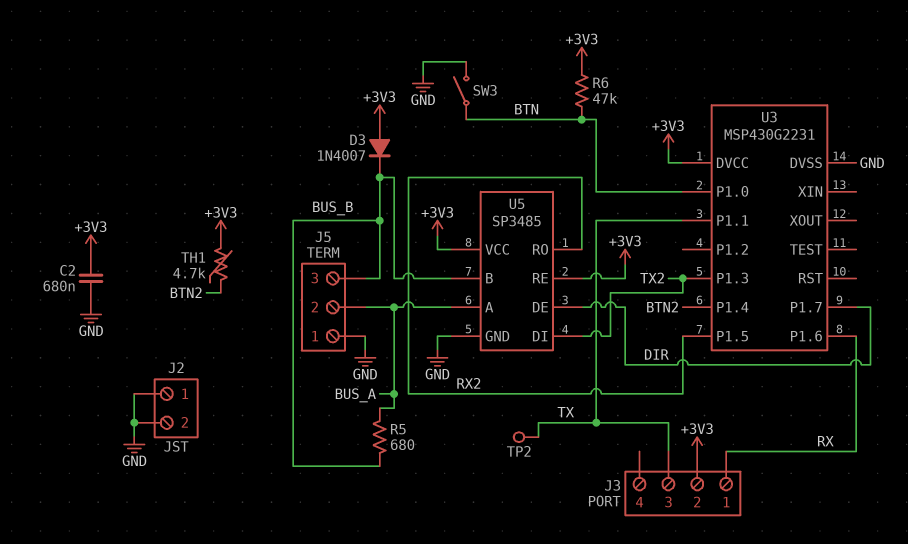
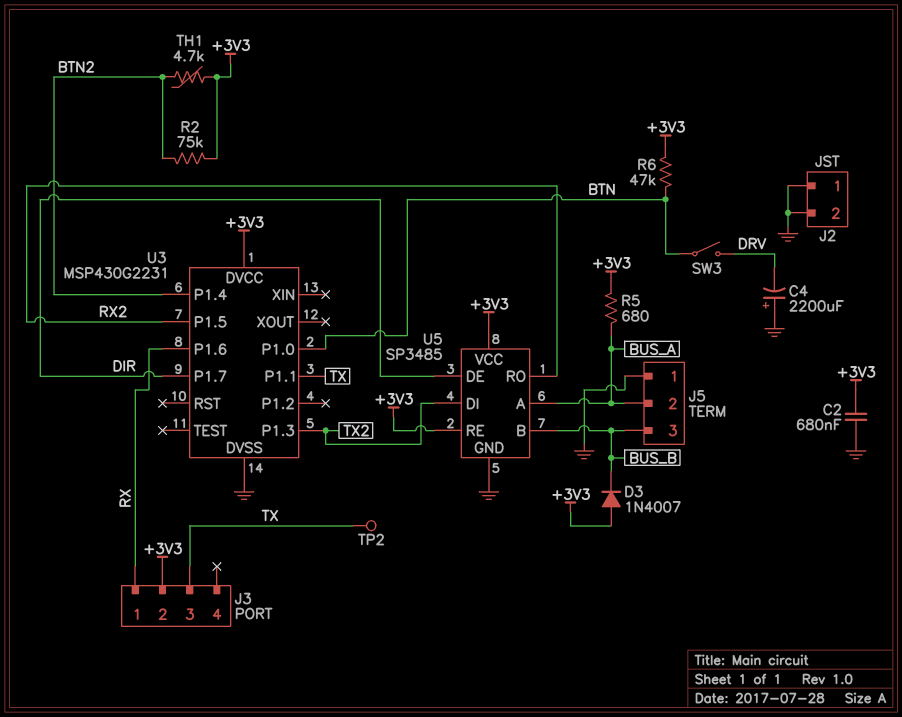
C4: none -> 2200uF (plus GND, minus DRV)
R2: none -> 75k (+3V3, BTN2)
R5: 680 (BUS_A, BUS_B) -> 680 (+3V3, BUS_A)
SW3: switch (BTN, GND) -> switch (BTN, DRV)

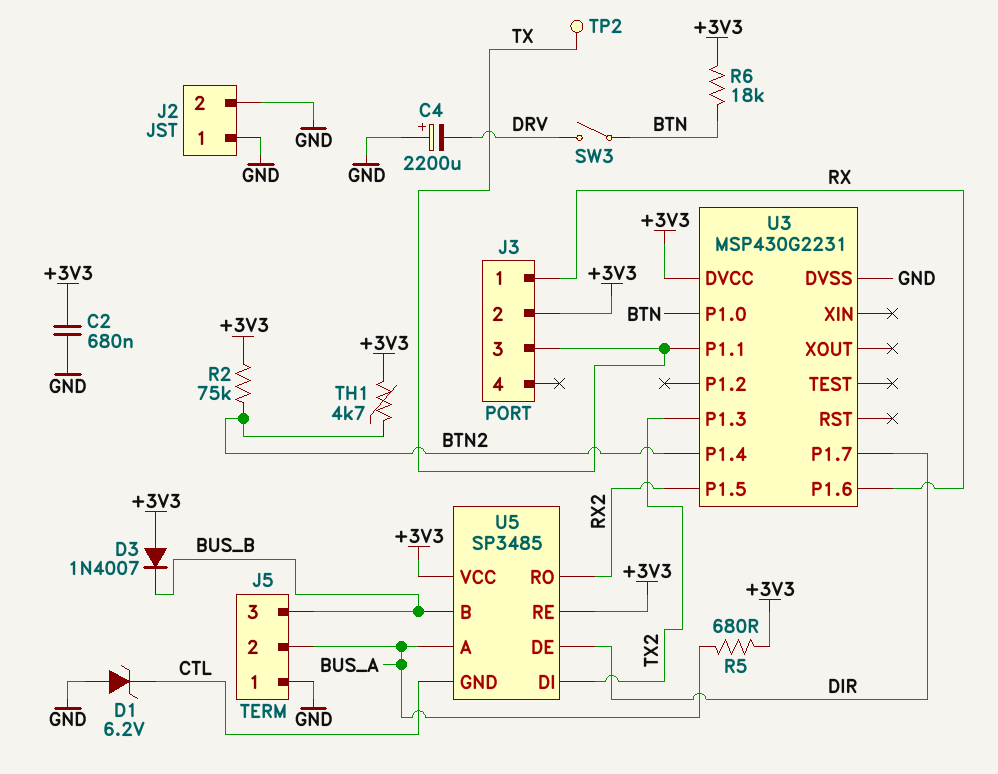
D1: none -> zener 6.2V (A GND, K CTL)
R6: 47k (+3V3, BTN) -> 18k (+3V3, BTN)
U5 pin GND: GND -> CTL

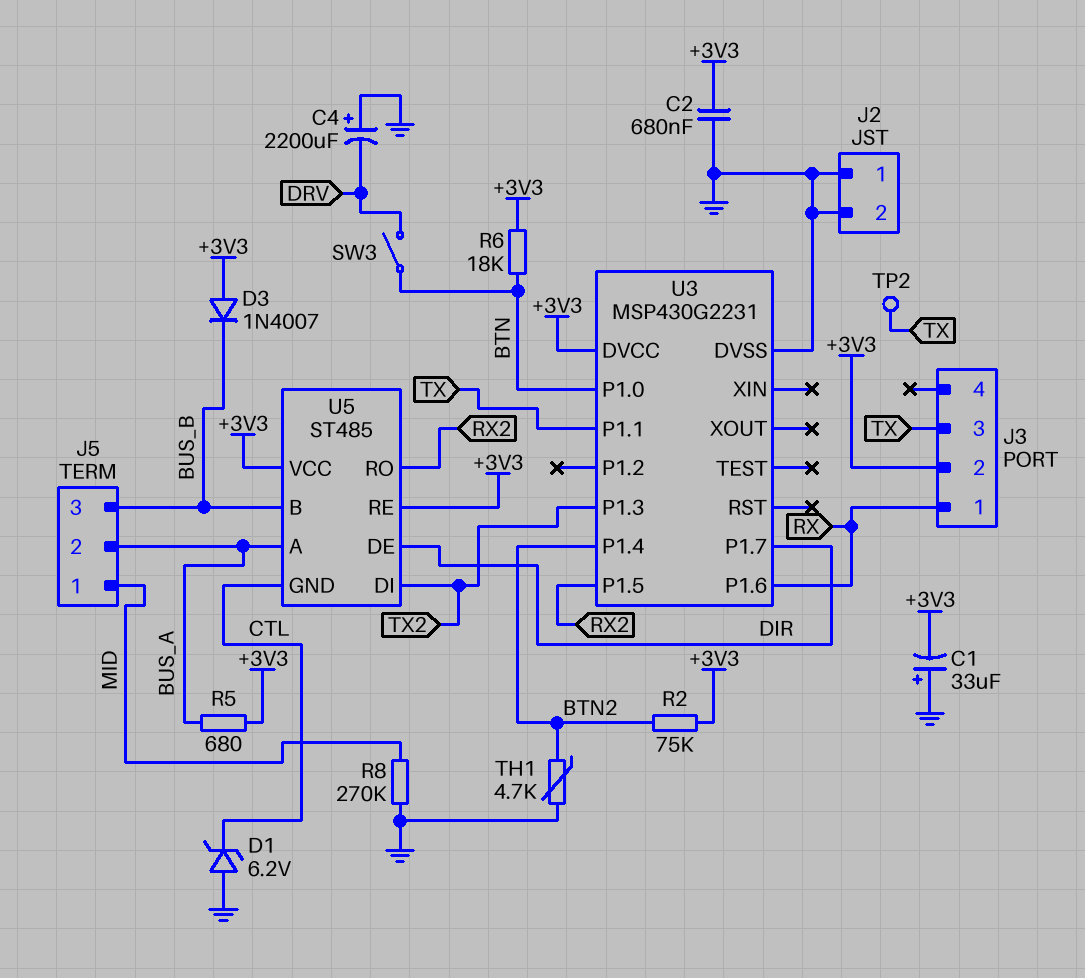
C1: none -> 33uF (plus GND, minus +3V3)
J5 pin 1: GND -> MID
R8: none -> 270k (GND, MID)
TH1: 4.7k (+3V3, BTN2) -> 4.7k (BTN2, GND)
U5: SP3485 -> ST485

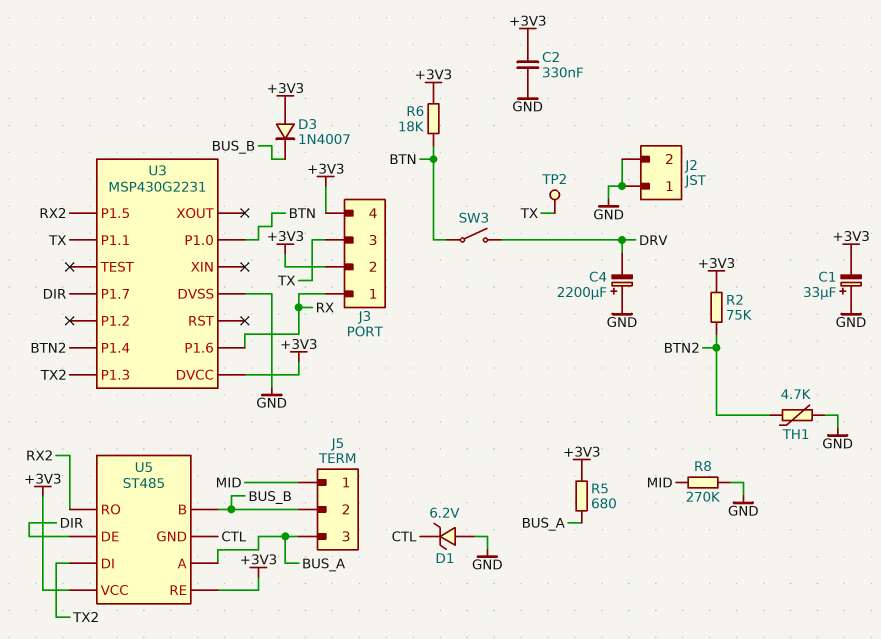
C2: 680nF (+3V3, GND) -> 330nF (+3V3, GND)
J3 pin 4: none -> +3V3
J5 pin 2: BUS_A -> BUS_B
J5 pin 3: BUS_B -> BUS_A

